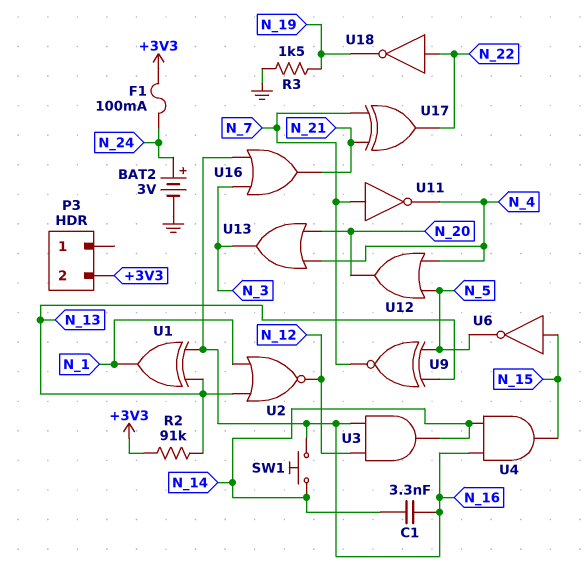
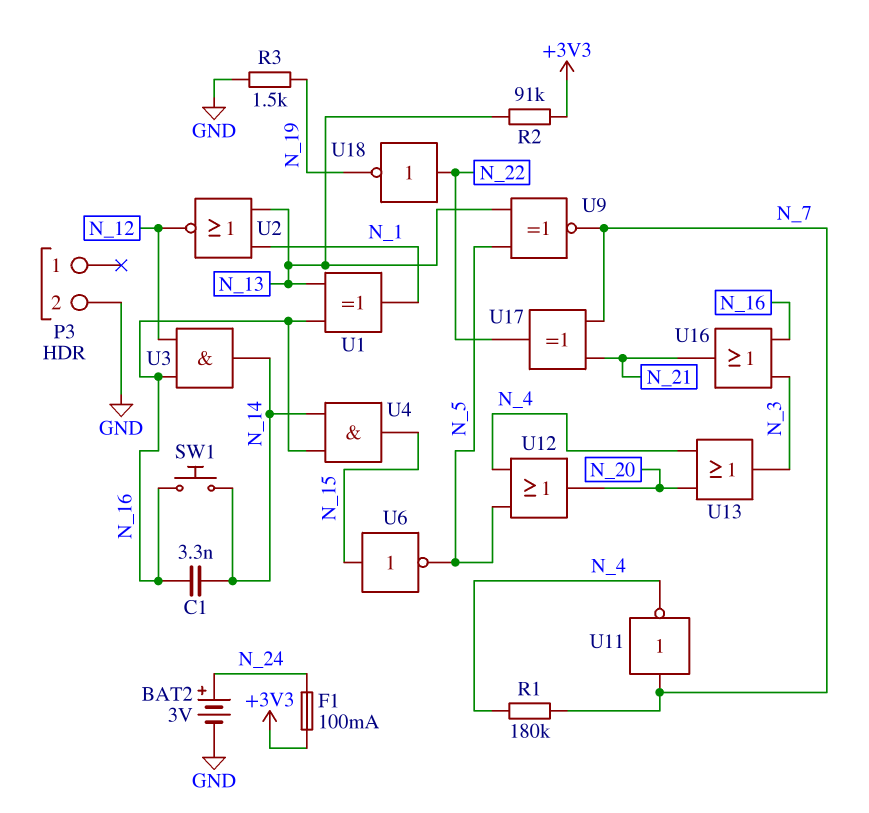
P3 pin 2: +3V3 -> GND
R1: none -> 180k (N_4, N_7)

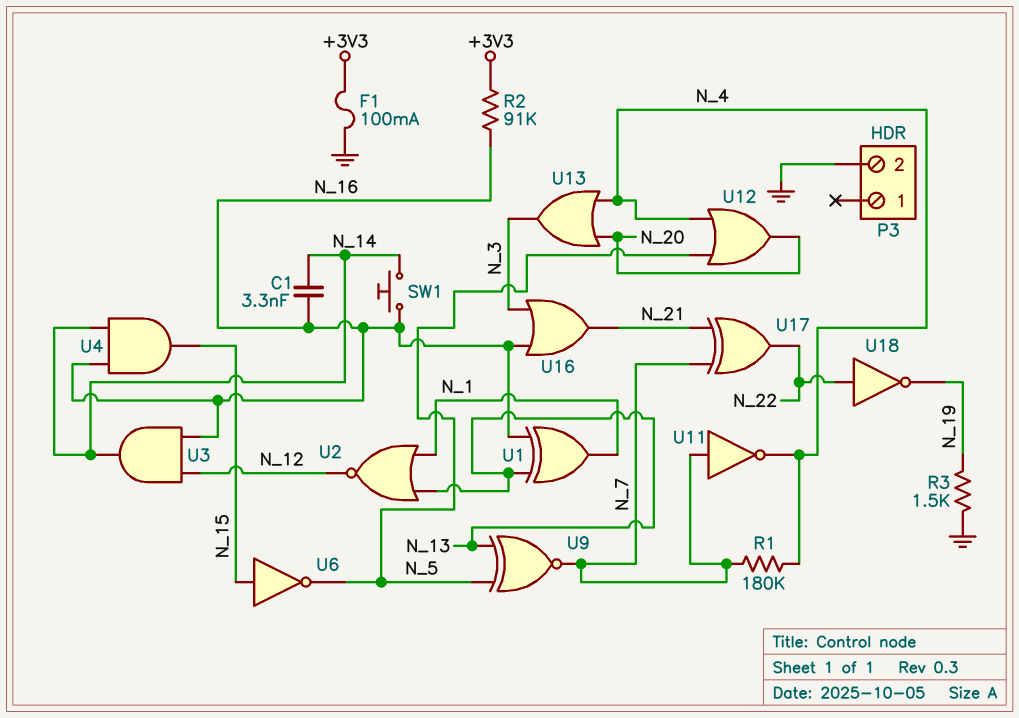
BAT2: 3V (plus N_24, minus GND) -> none
F1: 100mA (+3V3, N_24) -> 100mA (+3V3, GND)
R2: 91k (+3V3, N_13) -> 91k (+3V3, N_16)

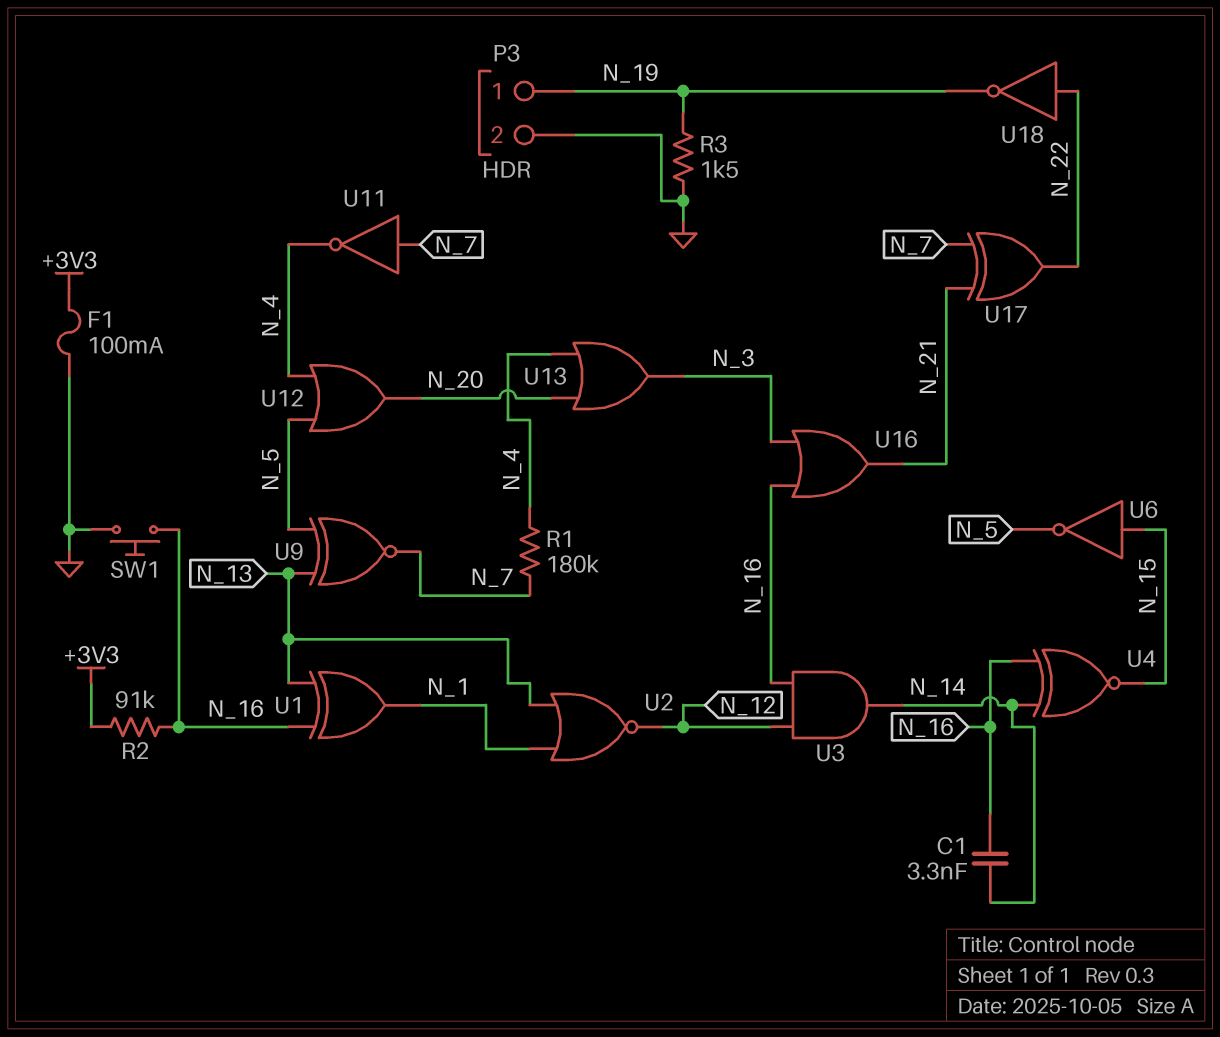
P3 pin 1: none -> N_19
SW1: button (N_14, N_16) -> button (GND, N_16)
U4: AND (in N_14, in N_16, out N_15) -> XNOR (in N_14, in N_16, out N_15)

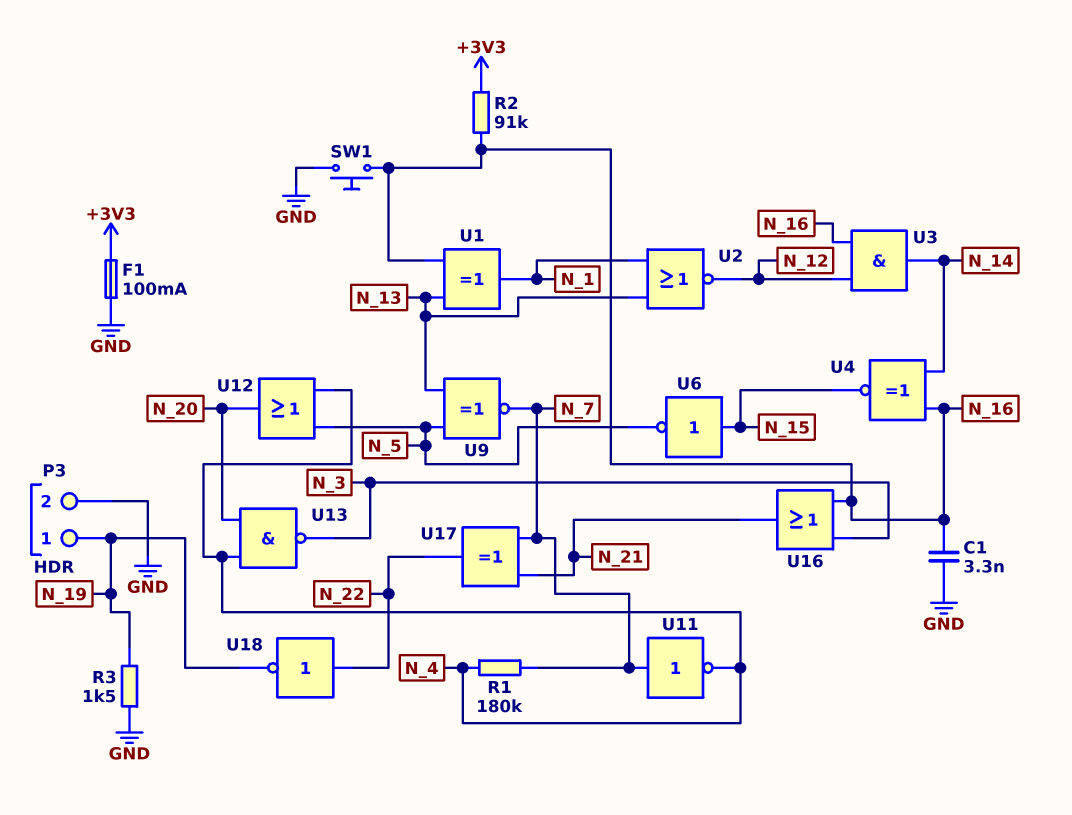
C1: 3.3nF (N_14, N_16) -> 3.3nF (GND, N_16)
U13: OR (in N_4, in N_20, out N_3) -> NAND (in N_4, in N_20, out N_3)

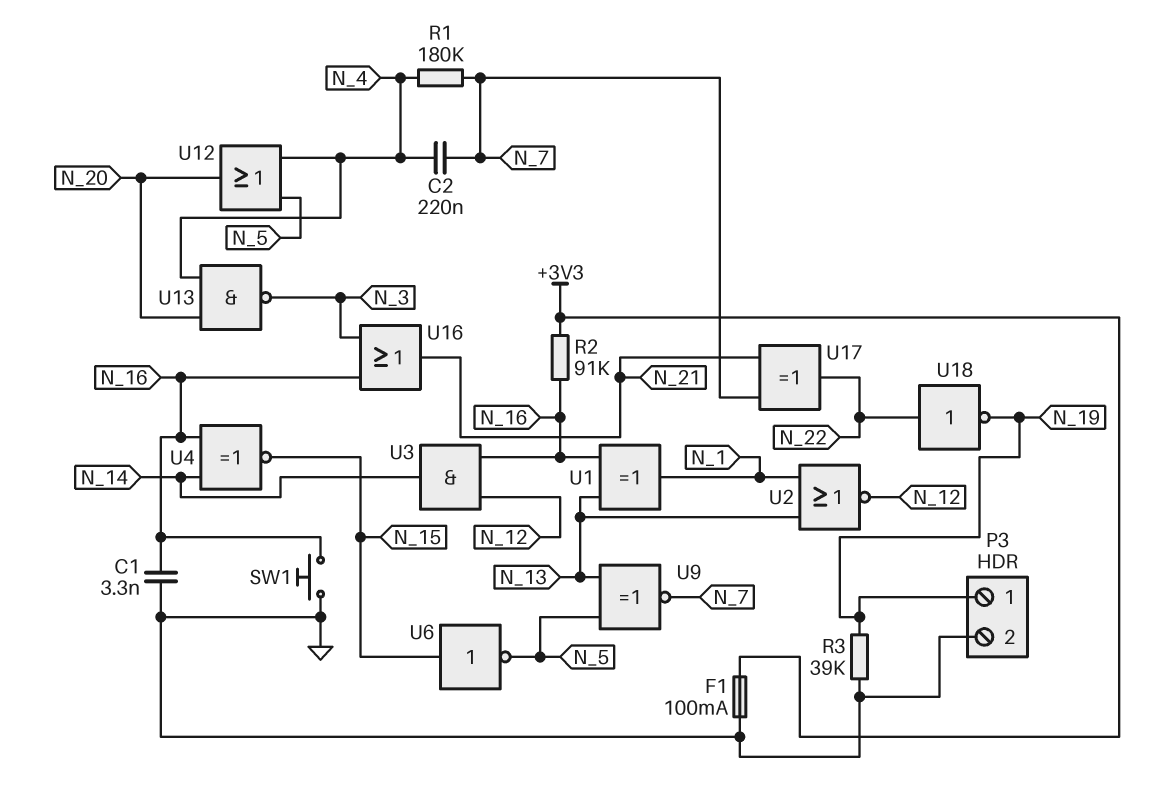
C2: none -> 220nF (N_4, N_7)
R3: 1.5k (GND, N_19) -> 39k (GND, N_19)
U11: NOT (in N_7, out N_4) -> none

